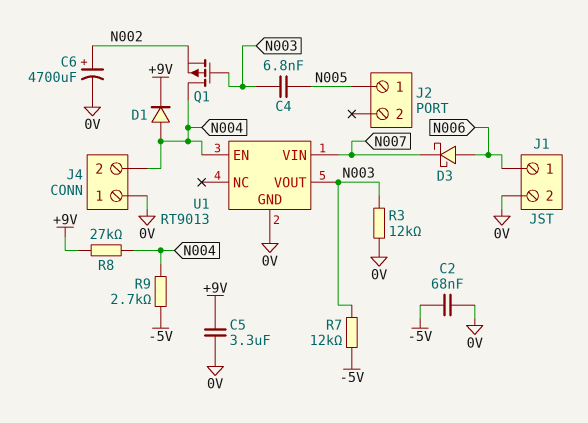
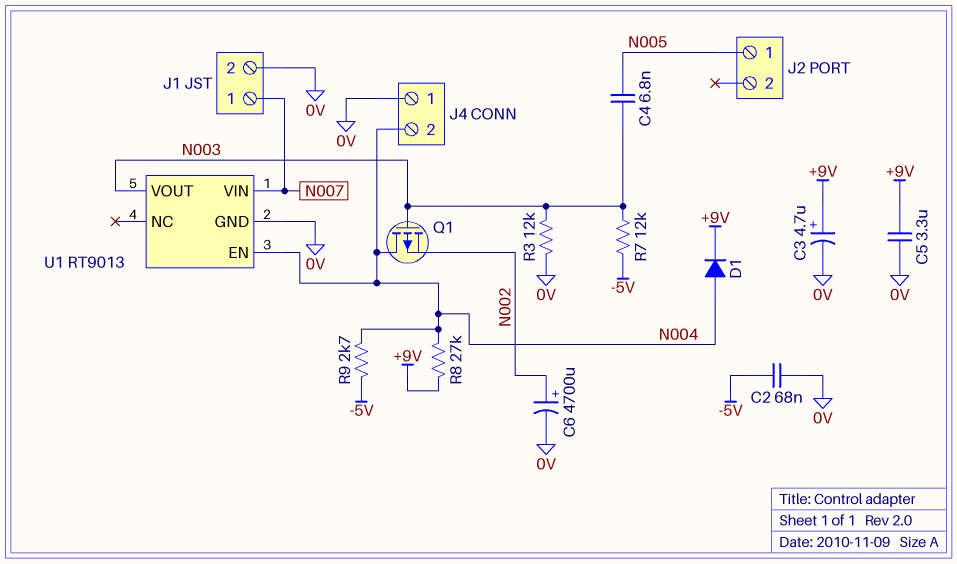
C3: none -> 4.7uF (plus +9V, minus 0V)
D3: schottky (A N006, K N007) -> none
J1 pin 1: N006 -> N007

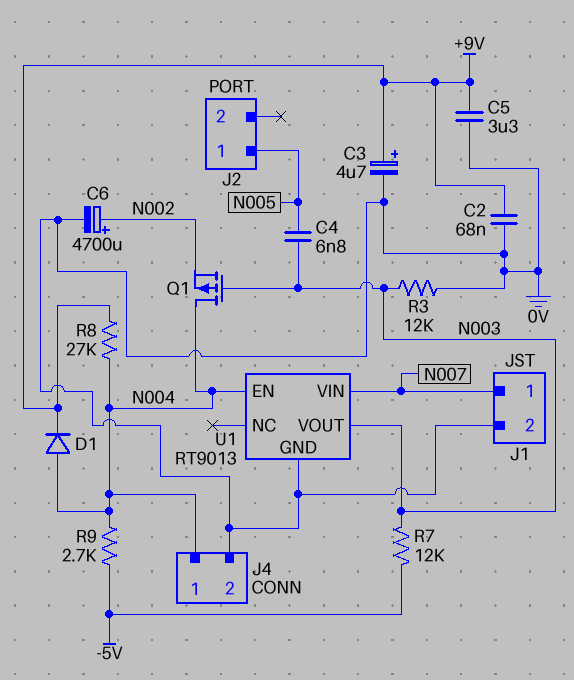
C2: 68nF (-5V, 0V) -> 68nF (+9V, 0V)
J4 pin 1: 0V -> N004
J4 pin 2: N004 -> 0V

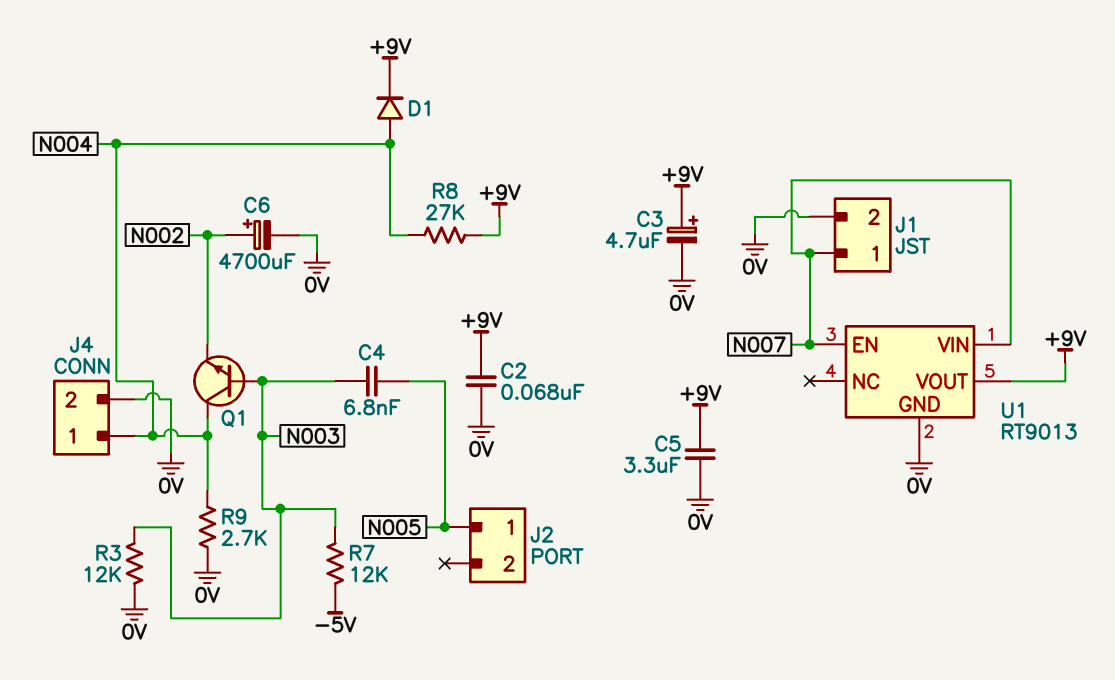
Q1: PMOS (G N003, D N004, S N002) -> NPN (B N003, C N004, E N002)
R9: 2.7k (-5V, N004) -> 2.7k (0V, N004)
U1 pin EN: N004 -> N007
U1 pin VOUT: N003 -> +9V

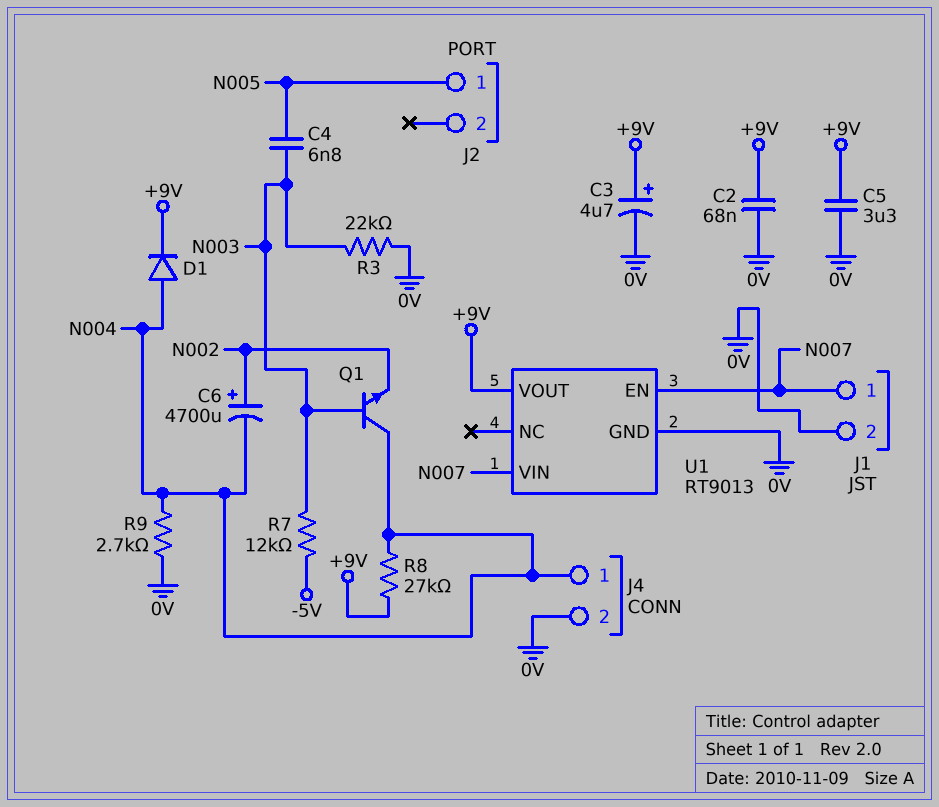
C6: 4700uF (plus N002, minus 0V) -> 4700uF (plus N002, minus N004)
R3: 12k (0V, N003) -> 22k (0V, N003)

